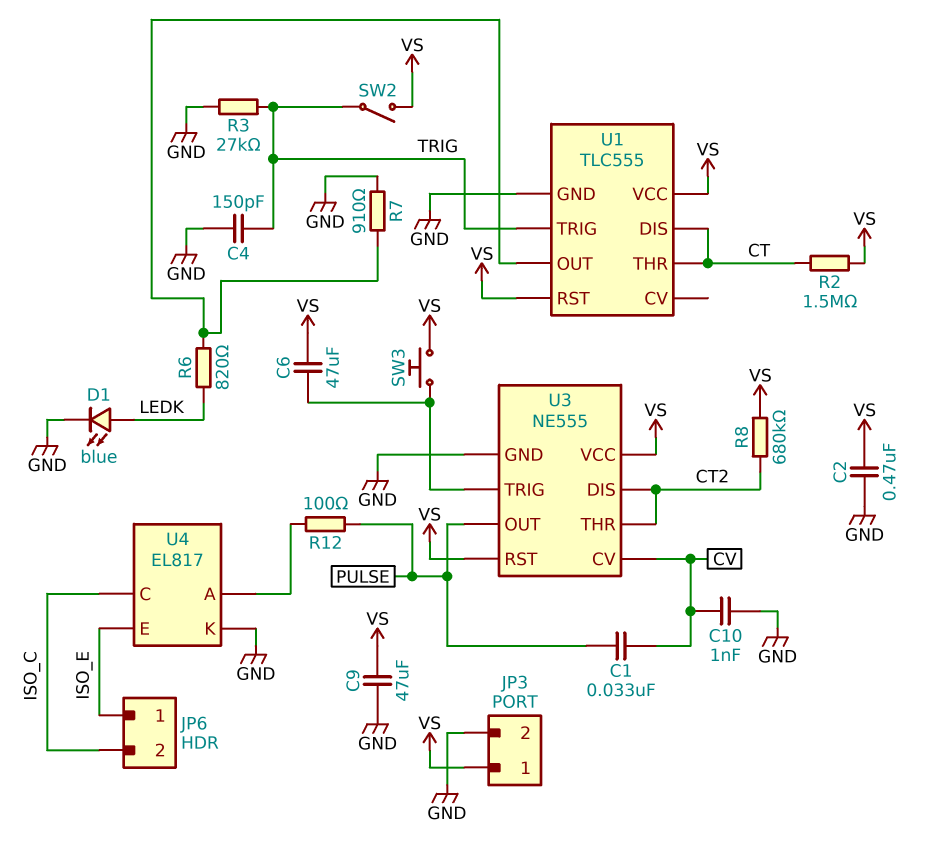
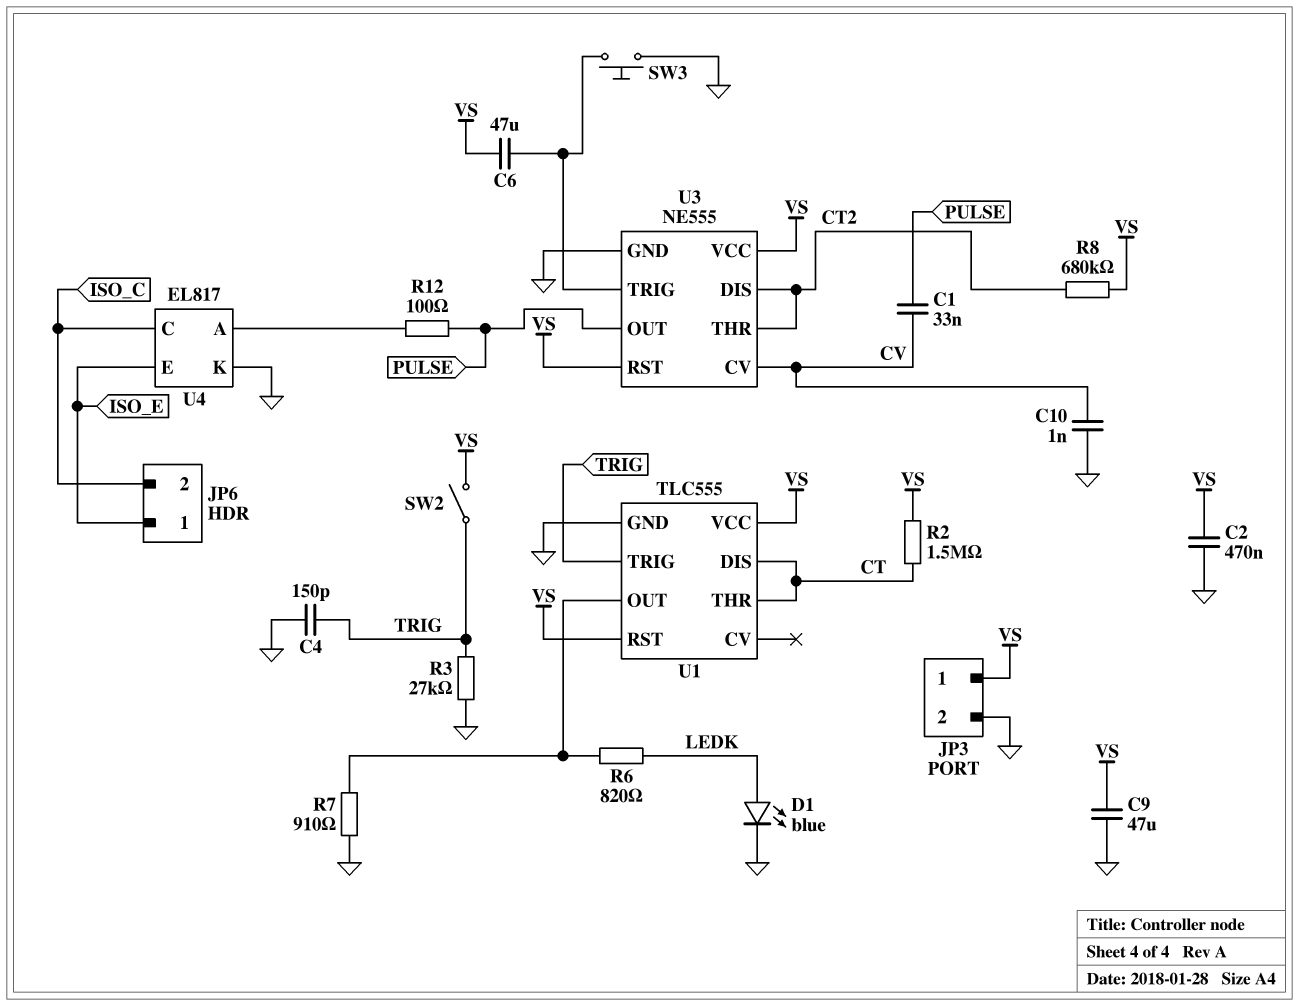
SW3: button (U3/TRIG, VS) -> button (GND, U3/TRIG)

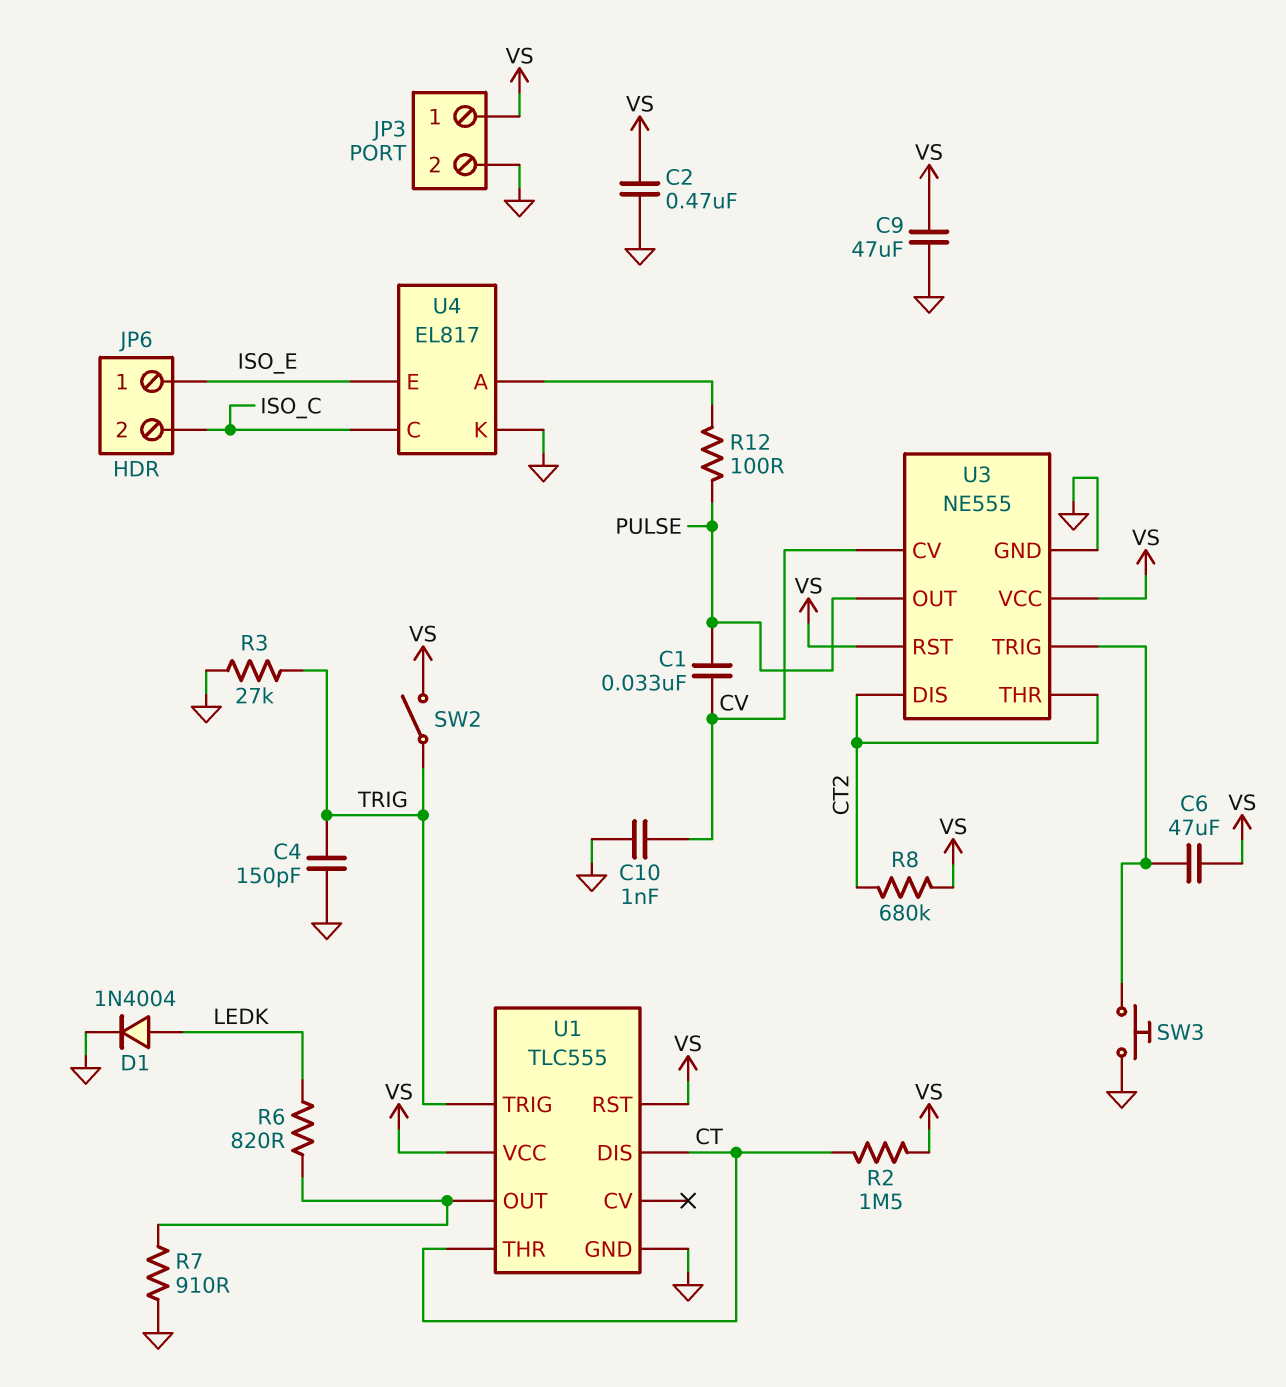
D1: LED blue (A LEDK, K GND) -> diode 1N4004 (A LEDK, K GND)

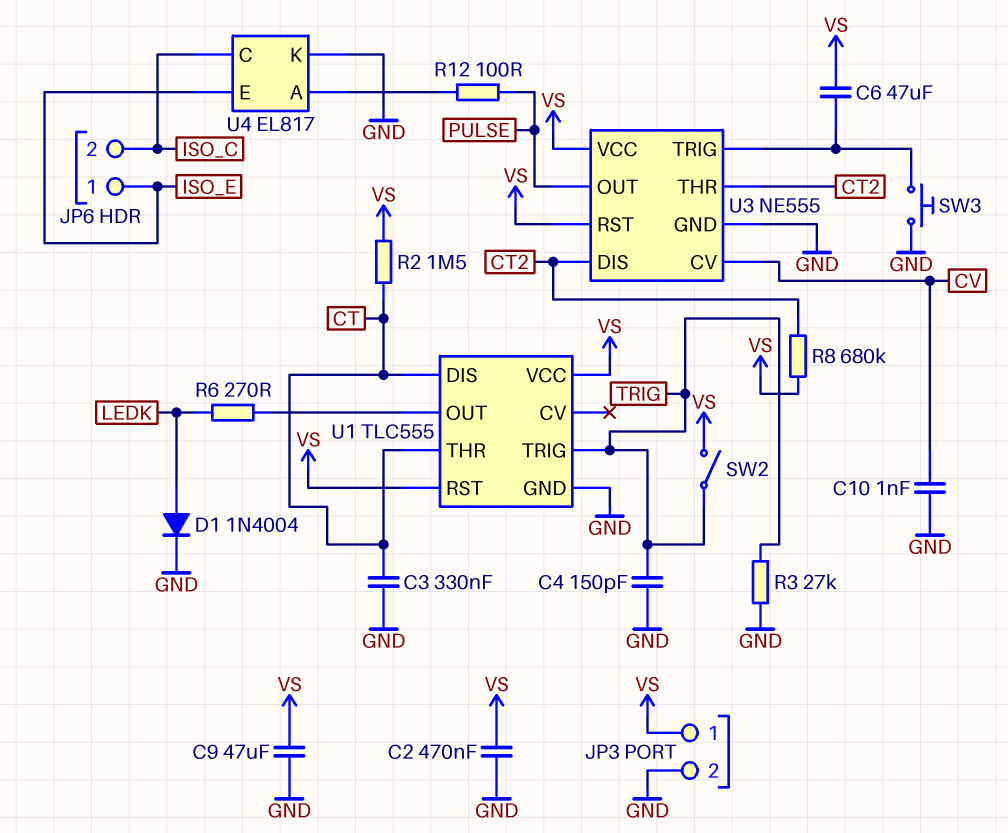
C1: 33nF (CV, PULSE) -> none
C3: none -> 330nF (CT, GND)
R6: 820 (LEDK, U1/OUT) -> 270 (LEDK, U1/OUT)
R7: 910 (GND, U1/OUT) -> none

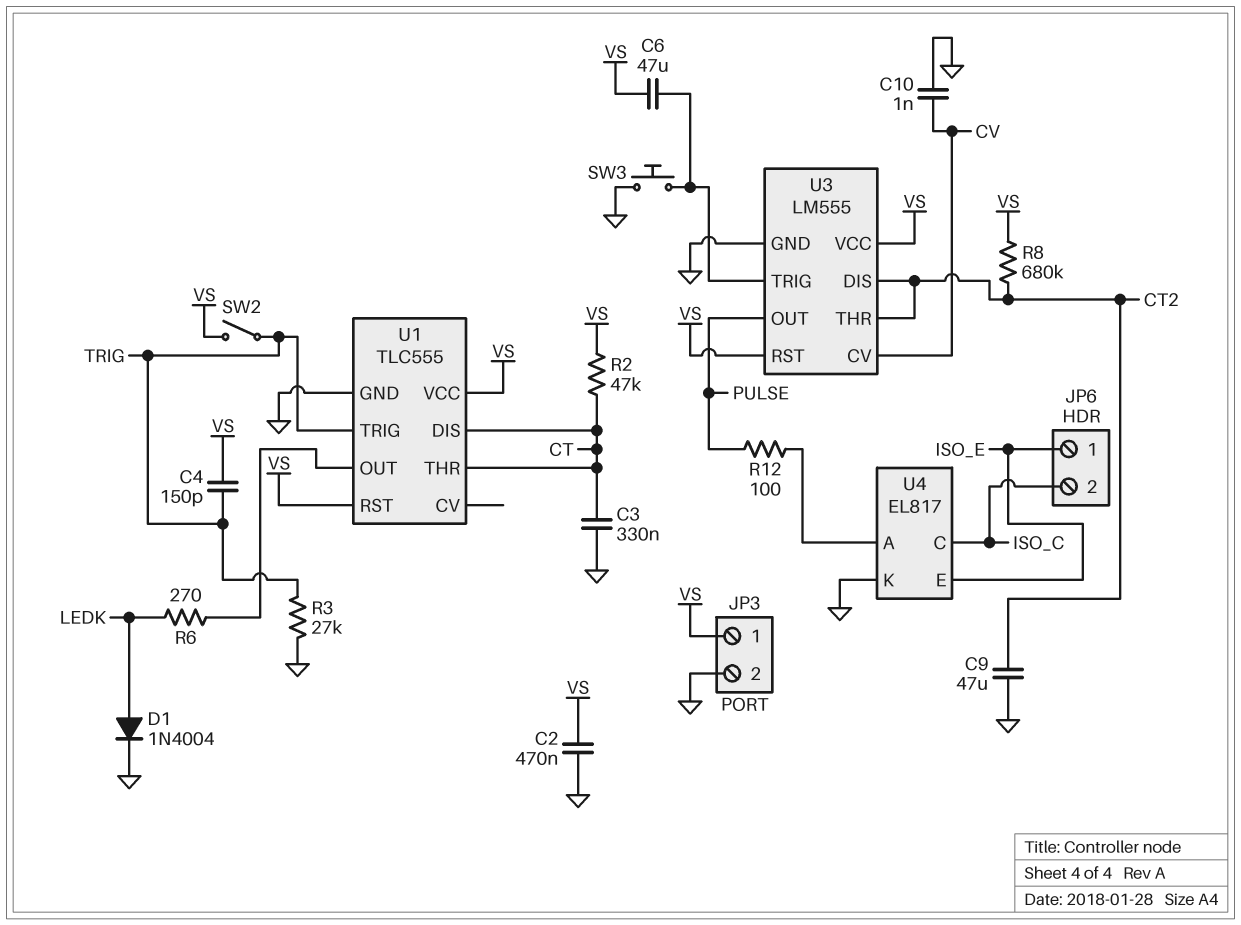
C4: 150pF (GND, TRIG) -> 150pF (TRIG, VS)
C9: 47uF (GND, VS) -> 47uF (CT2, GND)
R2: 1.5M (CT, VS) -> 47k (CT, VS)
U3: NE555 -> LM555

